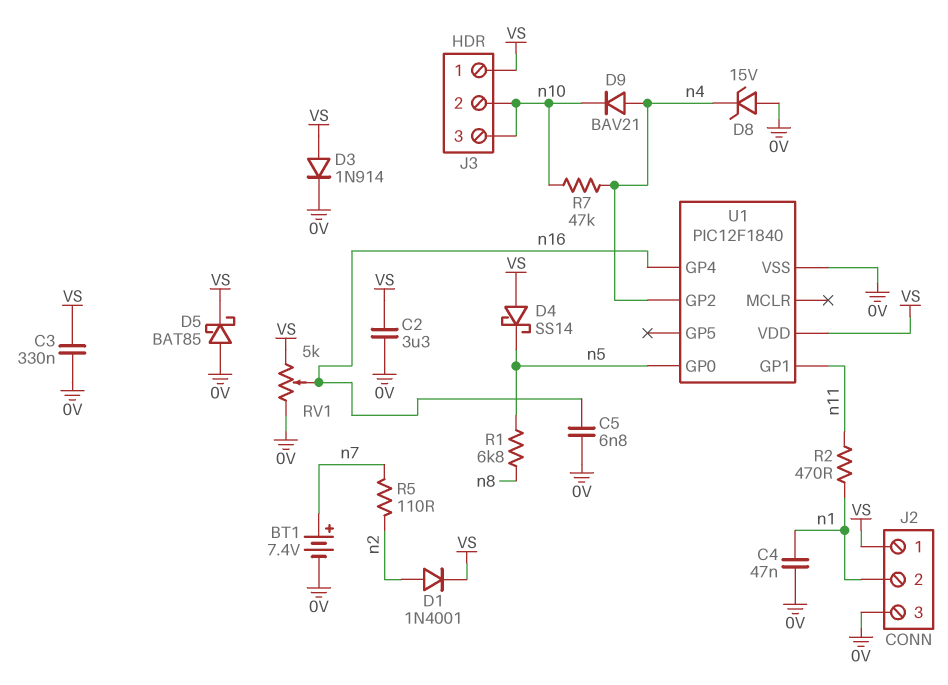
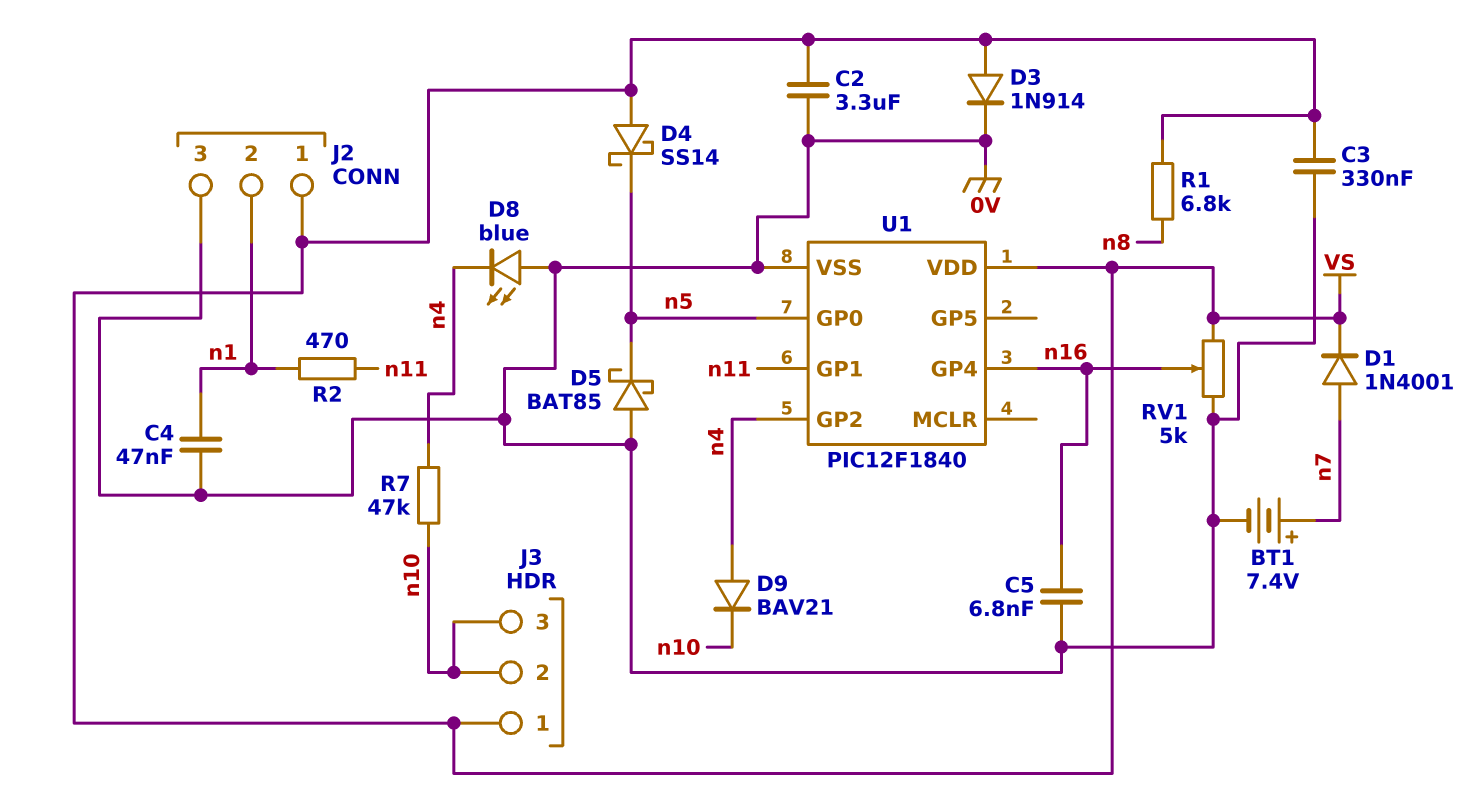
D1: diode 1N4001 (A n2, K VS) -> diode 1N4001 (A n7, K VS)
D5: schottky BAT85 (A 0V, K VS) -> schottky BAT85 (A 0V, K n5)
D8: zener 15V (A 0V, K n4) -> LED blue (A 0V, K n4)
R1: 6.8k (n5, n8) -> 6.8k (VS, n8)
R5: 110 (n2, n7) -> none

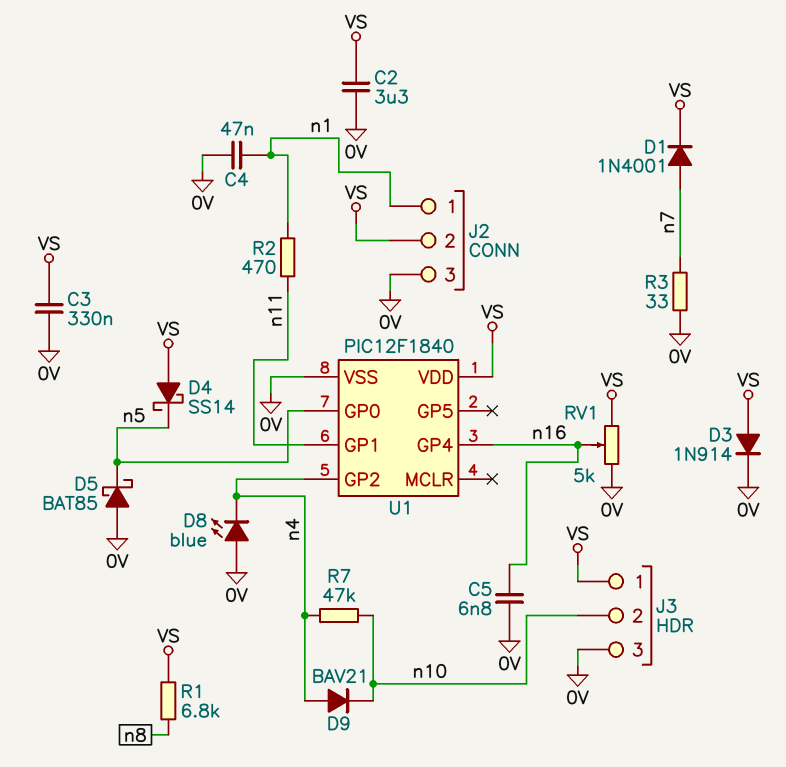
BT1: 7.4V (plus n7, minus 0V) -> none
J2 pin 1: VS -> n1
J2 pin 2: n1 -> VS
J3 pin 3: n10 -> 0V
R3: none -> 33 (0V, n7)

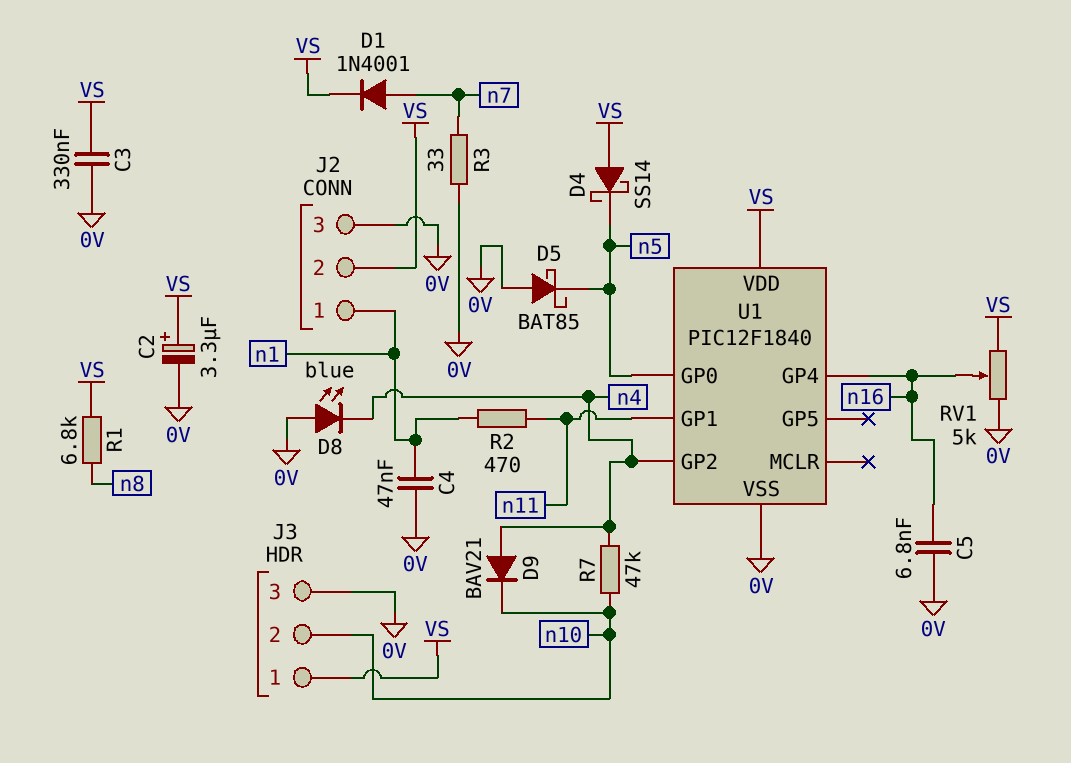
C2: 3.3uF (0V, VS) -> 3.3uF (plus VS, minus 0V)
D3: diode 1N914 (A VS, K 0V) -> none

